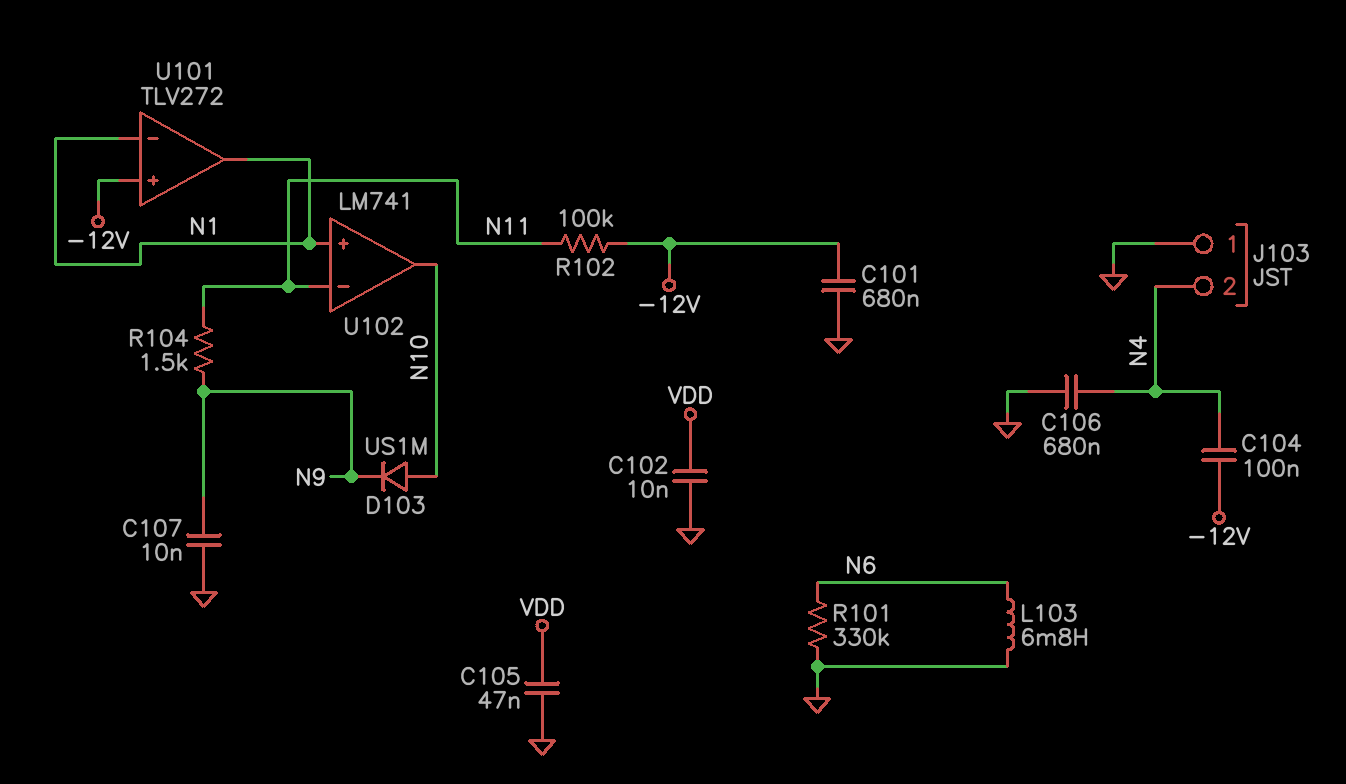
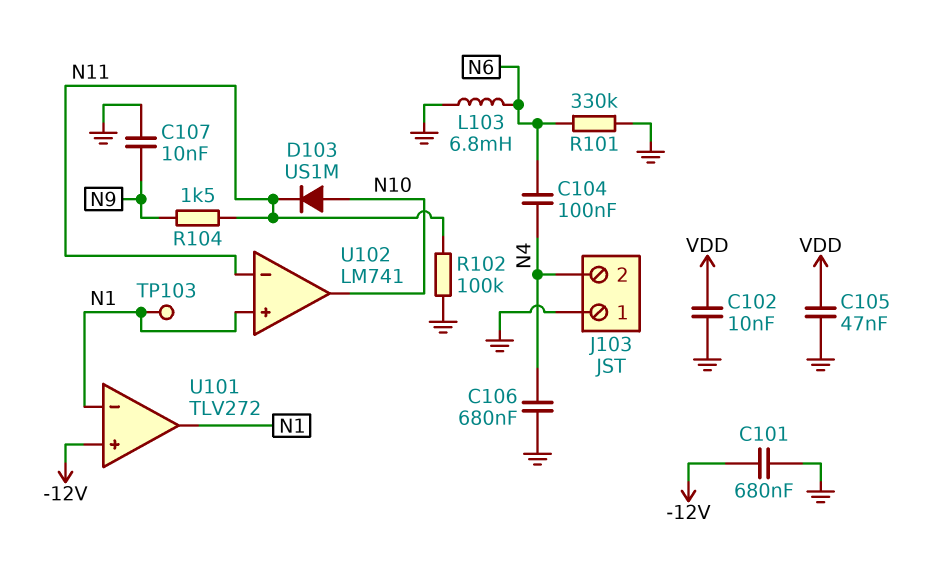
C104: 100nF (-12V, N4) -> 100nF (N4, N6)
D103: diode US1M (A N10, K N9) -> diode US1M (A N10, K N11)
R102: 100k (-12V, N11) -> 100k (GND, N11)
TP103: none -> test point (N1)

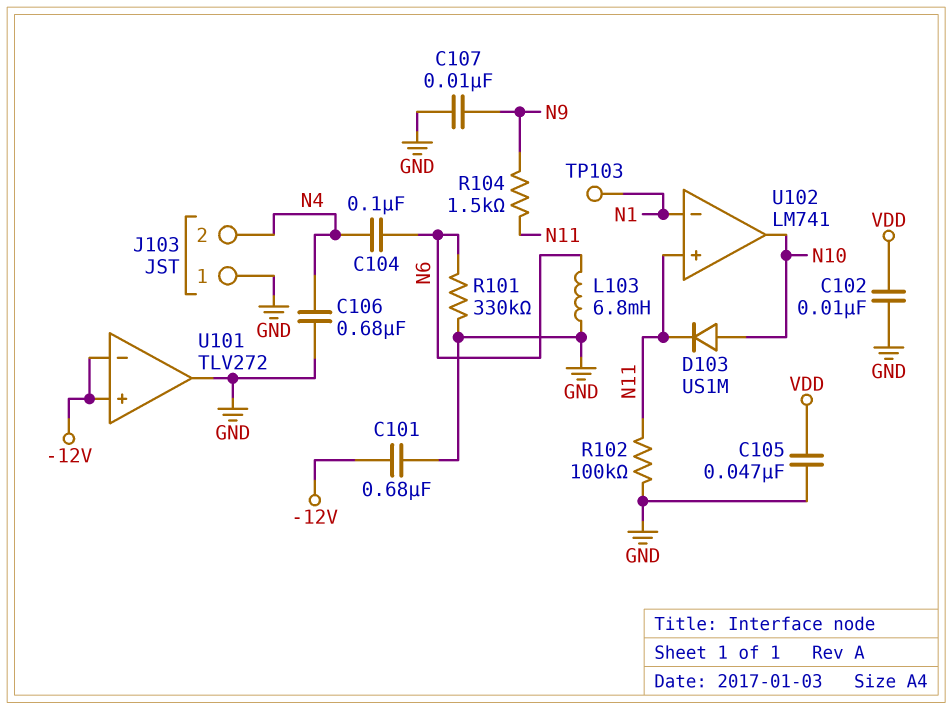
U101 pin in-: N1 -> -12V
U101 pin out: N1 -> GND
U102 pin in+: N1 -> N11
U102 pin in-: N11 -> N1

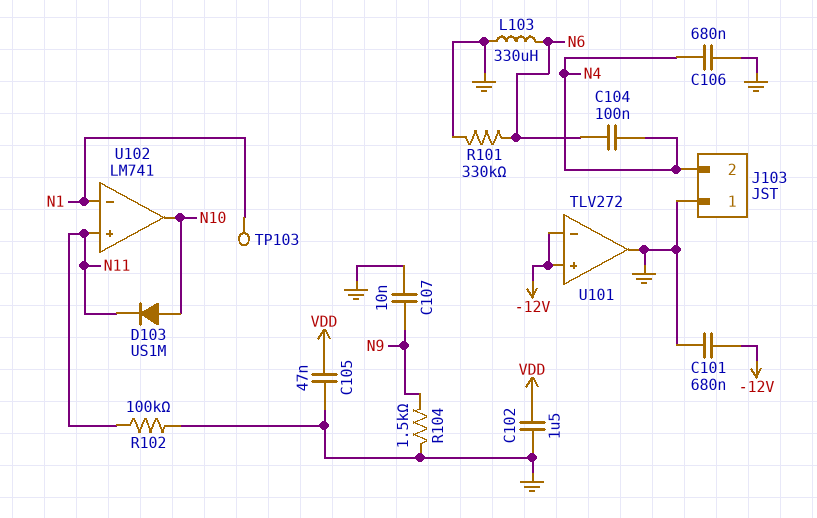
C102: 10nF (GND, VDD) -> 1.5uF (GND, VDD)
L103: 6.8mH (GND, N6) -> 330uH (GND, N6)
R104: 1.5k (N9, N11) -> 1.5k (GND, N9)

